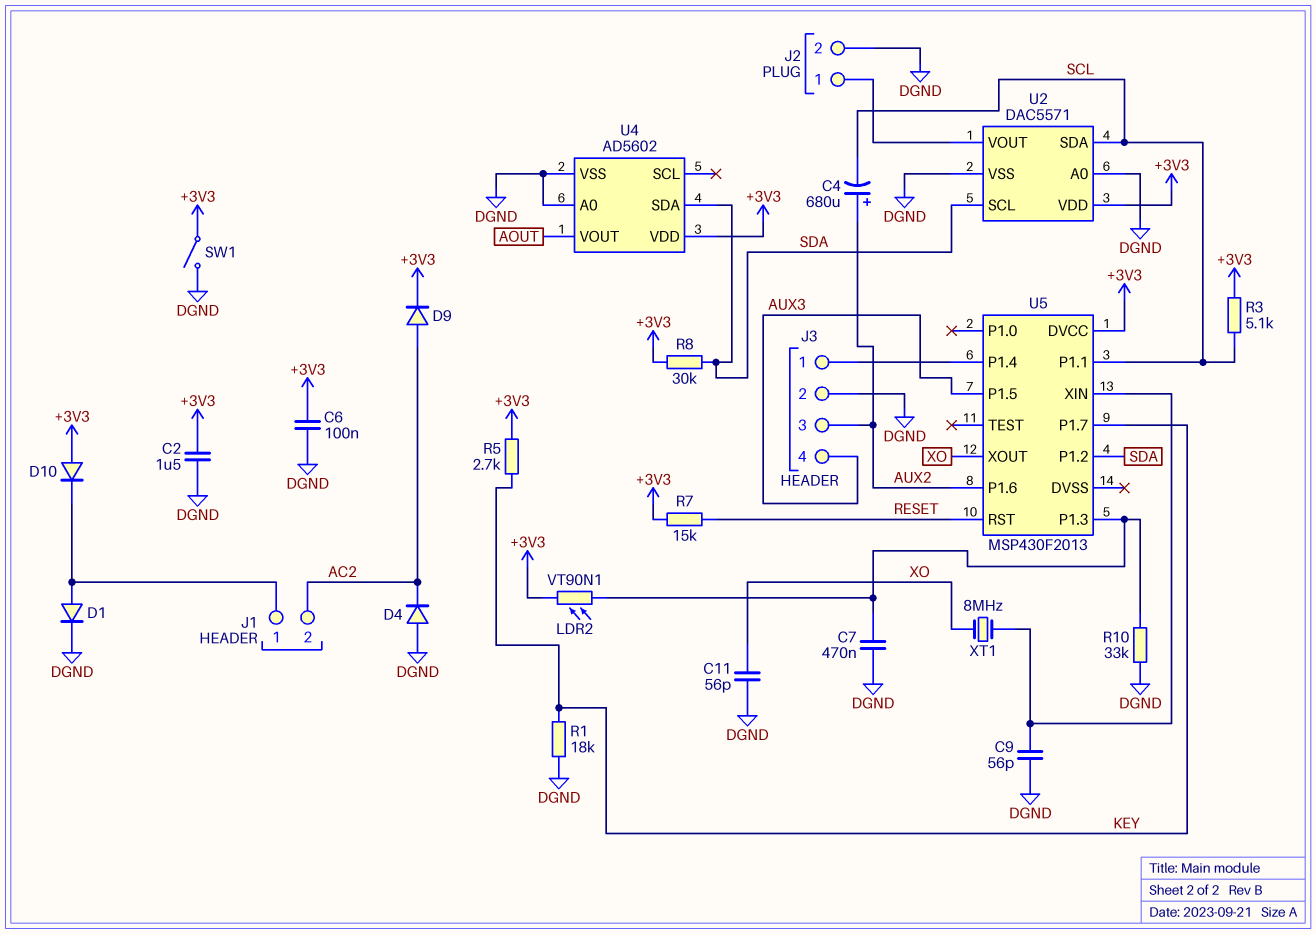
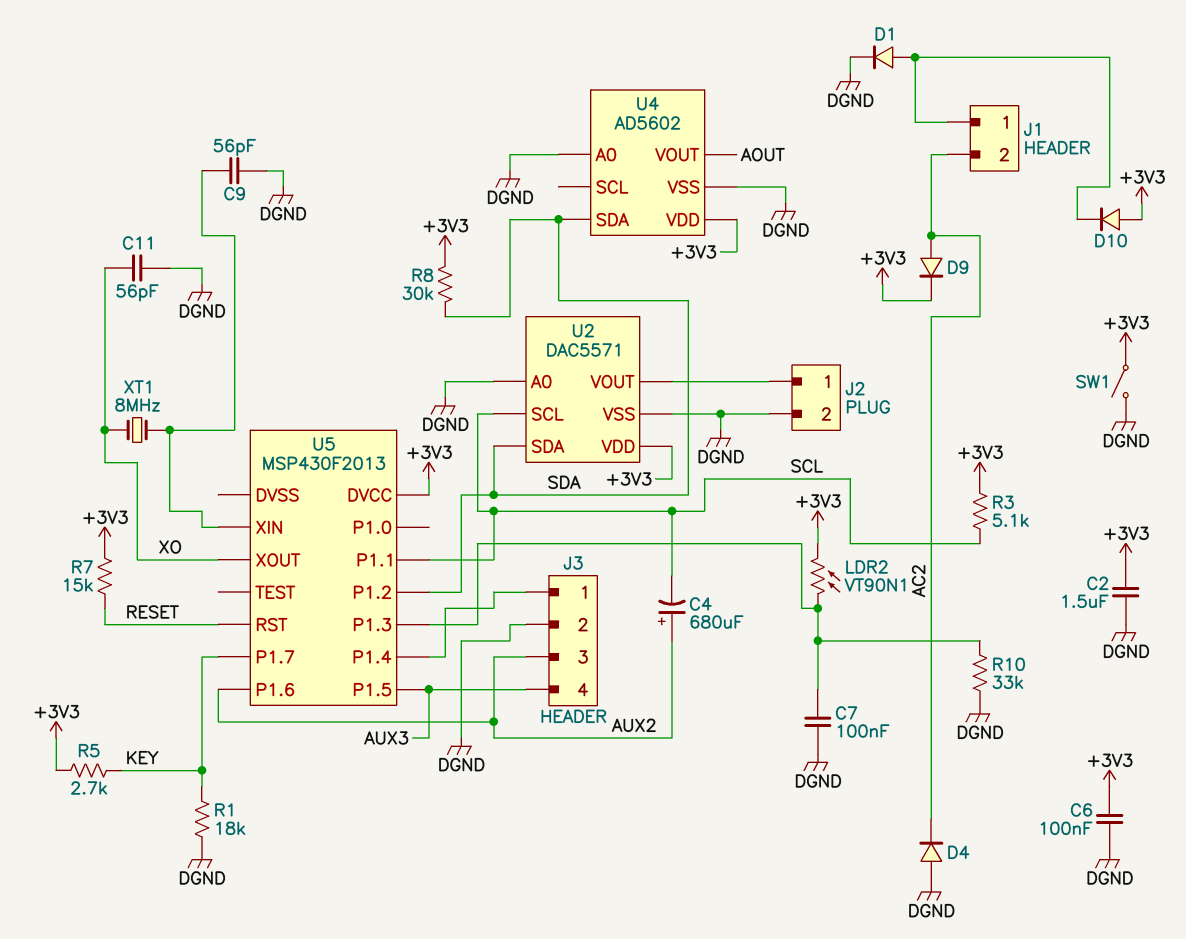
C7: 470nF (DGND, U5/P1.3) -> 100nF (DGND, U5/P1.3)
U2 pin SCL: SDA -> SCL
U2 pin SDA: SCL -> SDA

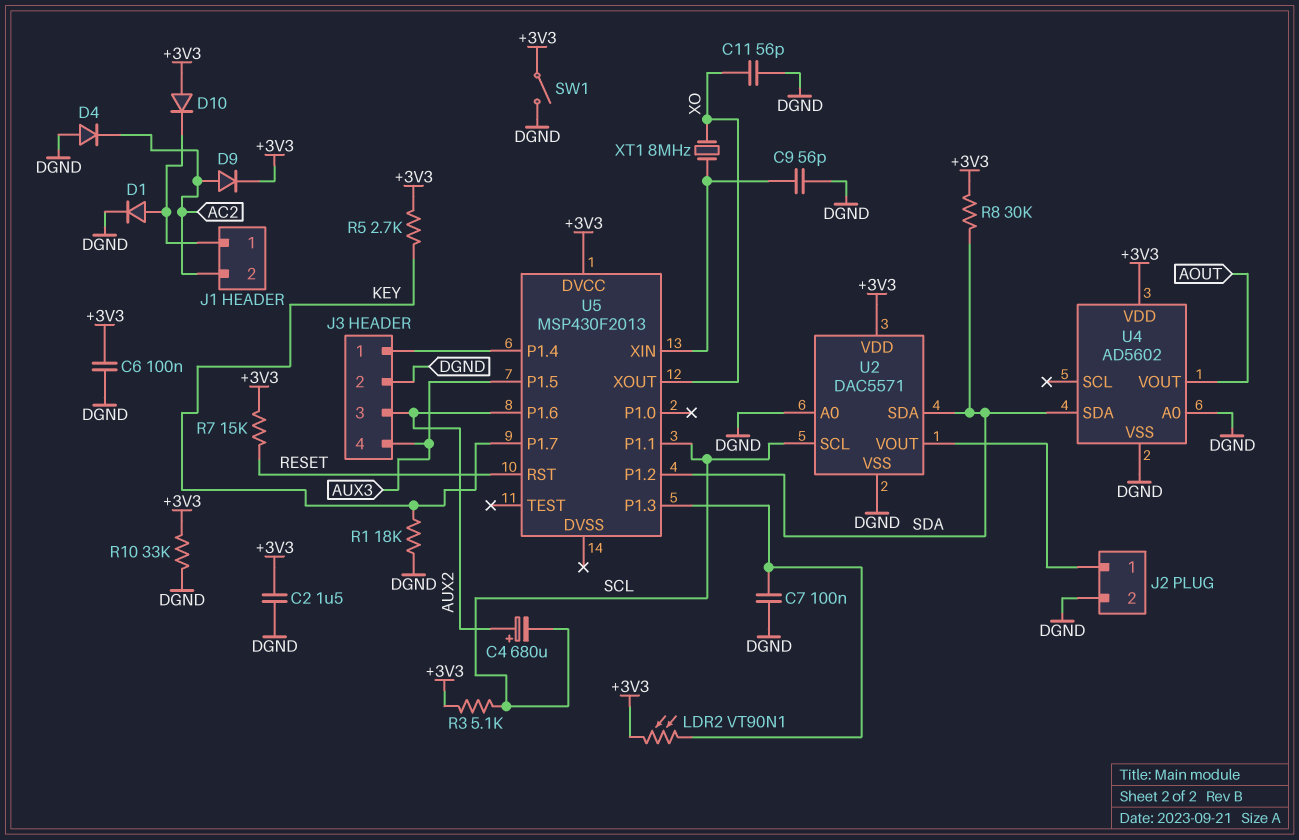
R10: 33k (DGND, U5/P1.3) -> 33k (+3V3, DGND)

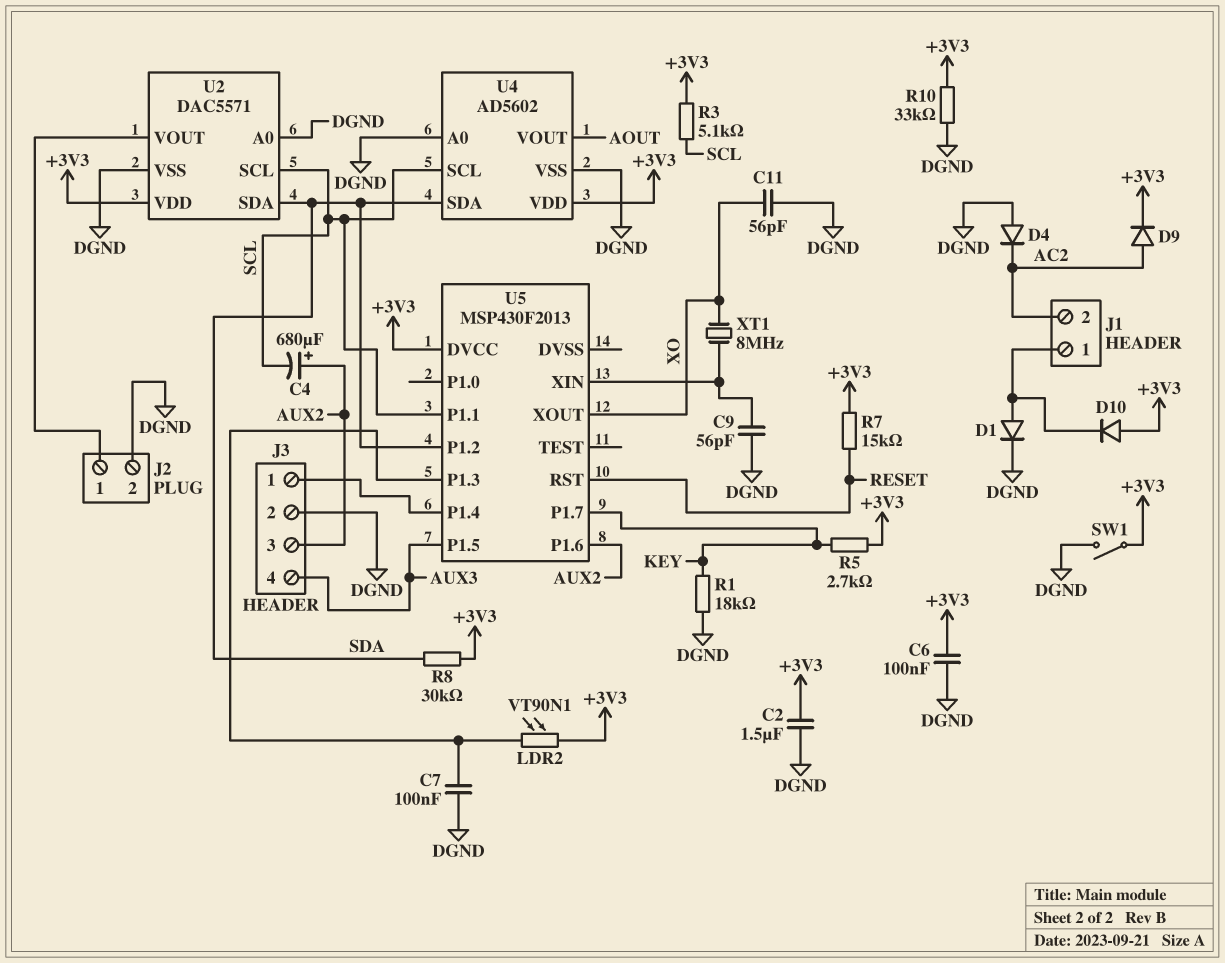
U4 pin SCL: none -> SCL

